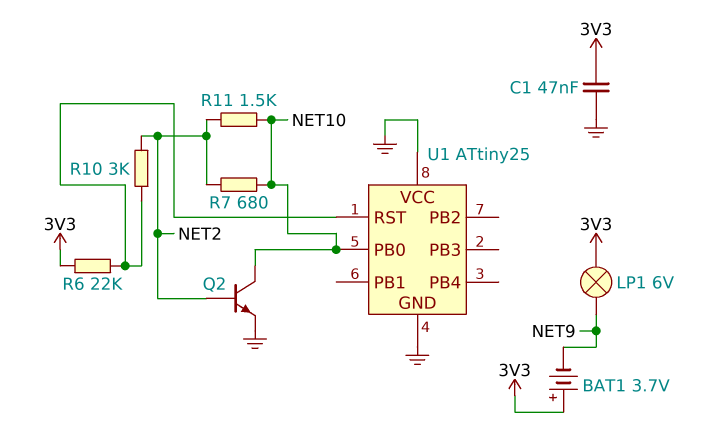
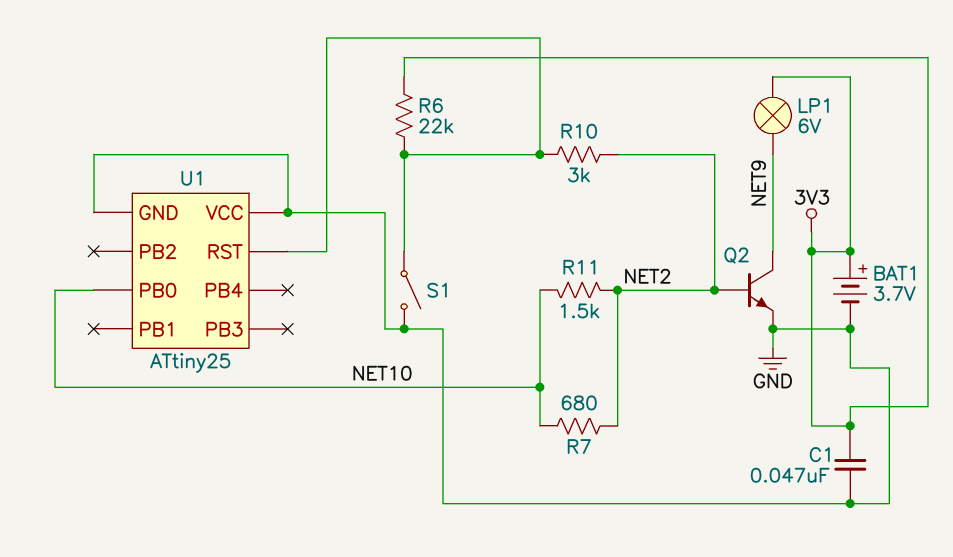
BAT1: 3.7V (plus 3V3, minus NET9) -> 3.7V (plus 3V3, minus GND)
Q2: NPN (B NET2, C NET10, E GND) -> NPN (B NET2, C NET9, E GND)
S1: none -> switch (GND, U1/RST)

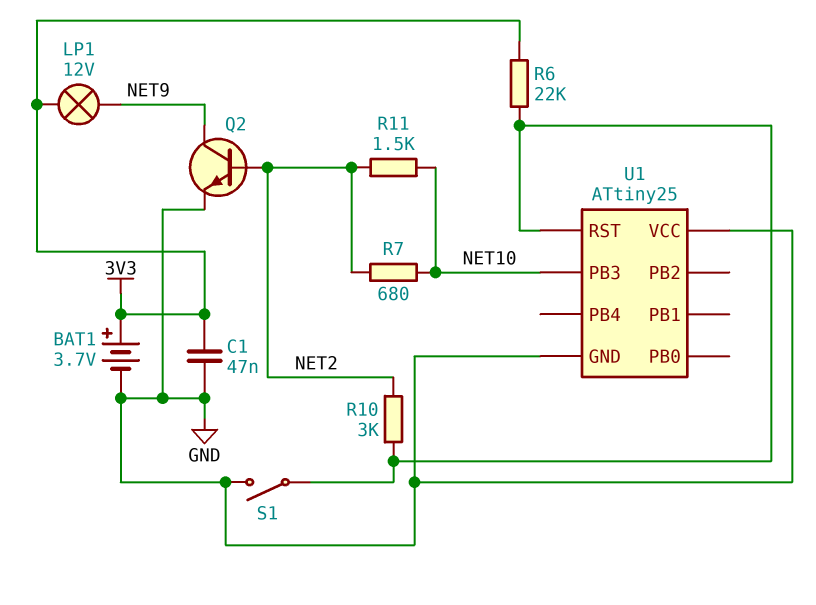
LP1: lamp 6V (3V3, NET9) -> lamp 12V (3V3, NET9)
U1 pin PB0: NET10 -> none
U1 pin PB3: none -> NET10

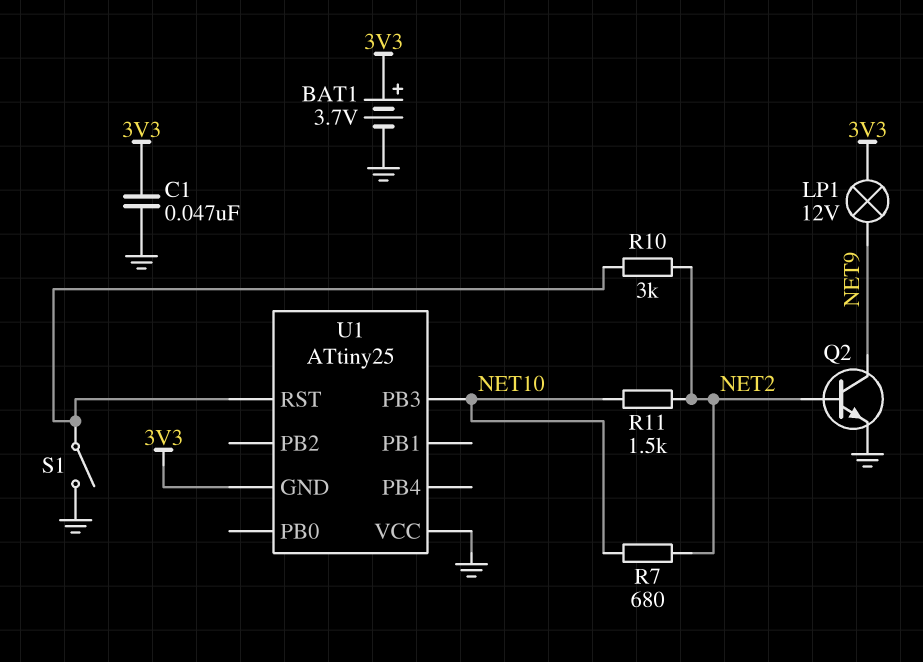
R6: 22k (3V3, U1/RST) -> none
U1 pin GND: GND -> 3V3

